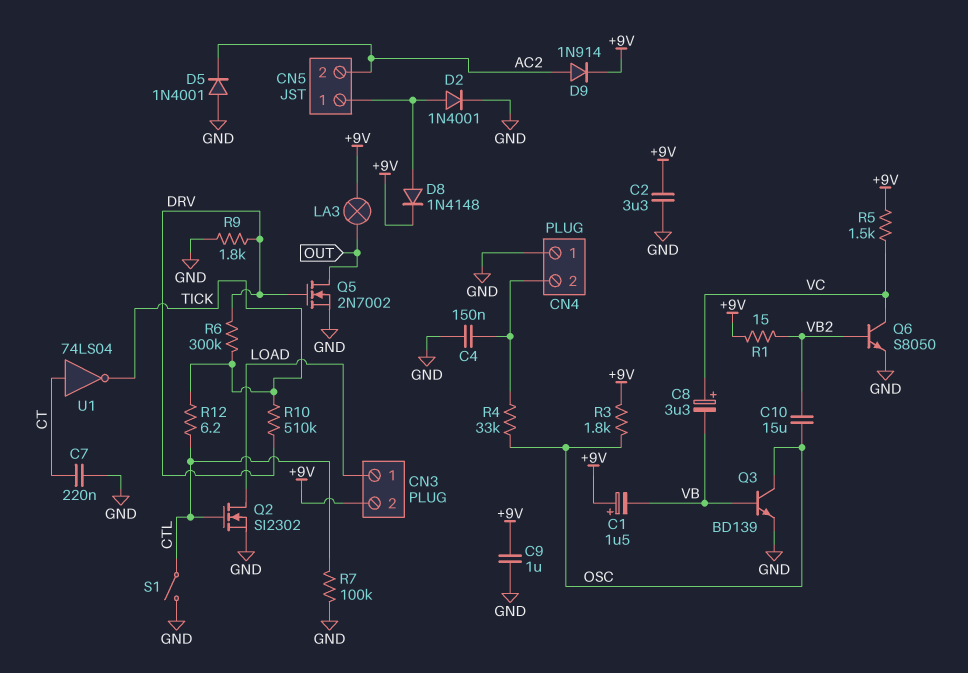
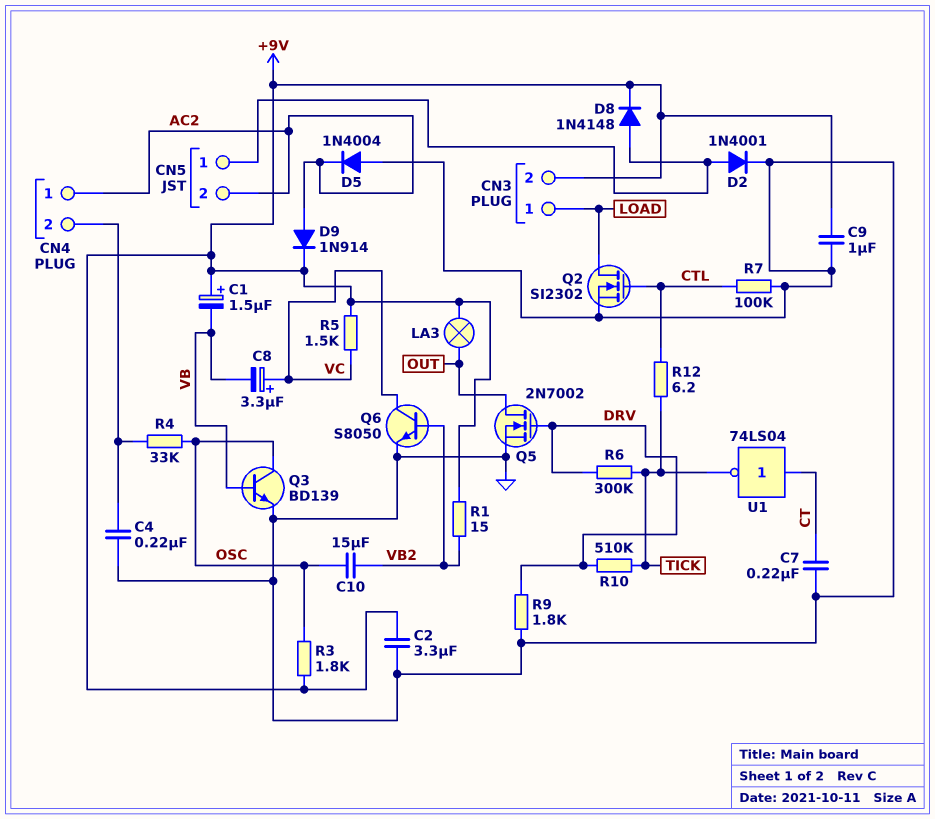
C4: 150nF (CN4/2, GND) -> 220nF (CN4/2, GND)
CN4 pin 1: GND -> AC2
D5: diode 1N4001 (A GND, K AC2) -> diode 1N4004 (A GND, K AC2)
S1: switch (CTL, GND) -> none

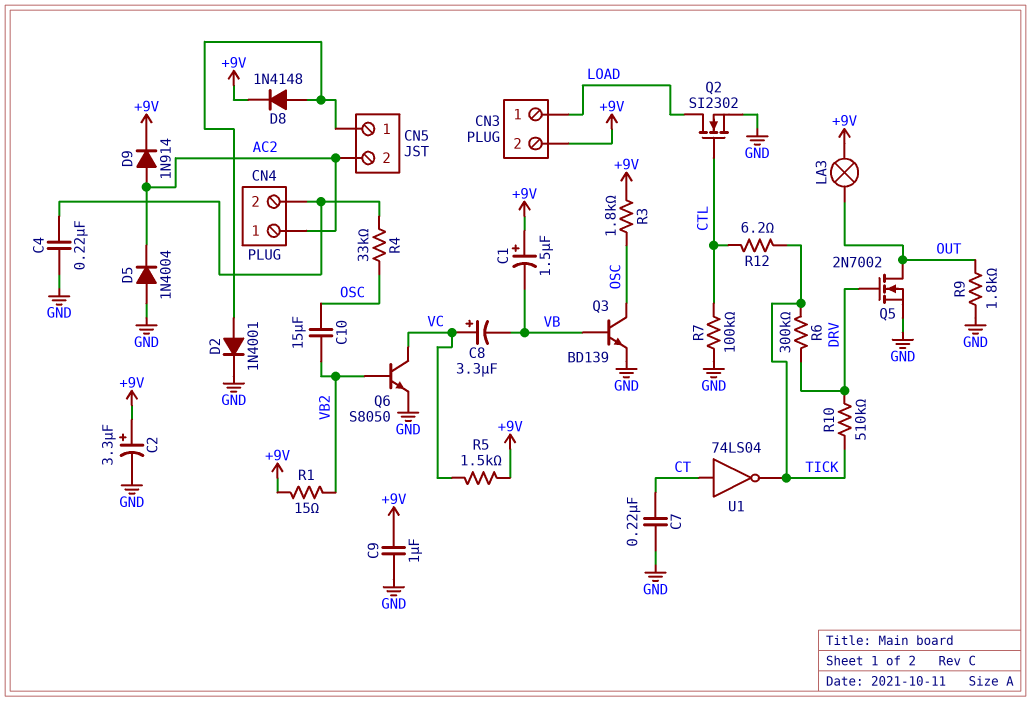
C2: 3.3uF (+9V, GND) -> 3.3uF (plus +9V, minus GND)
R9: 1.8k (DRV, GND) -> 1.8k (GND, OUT)

